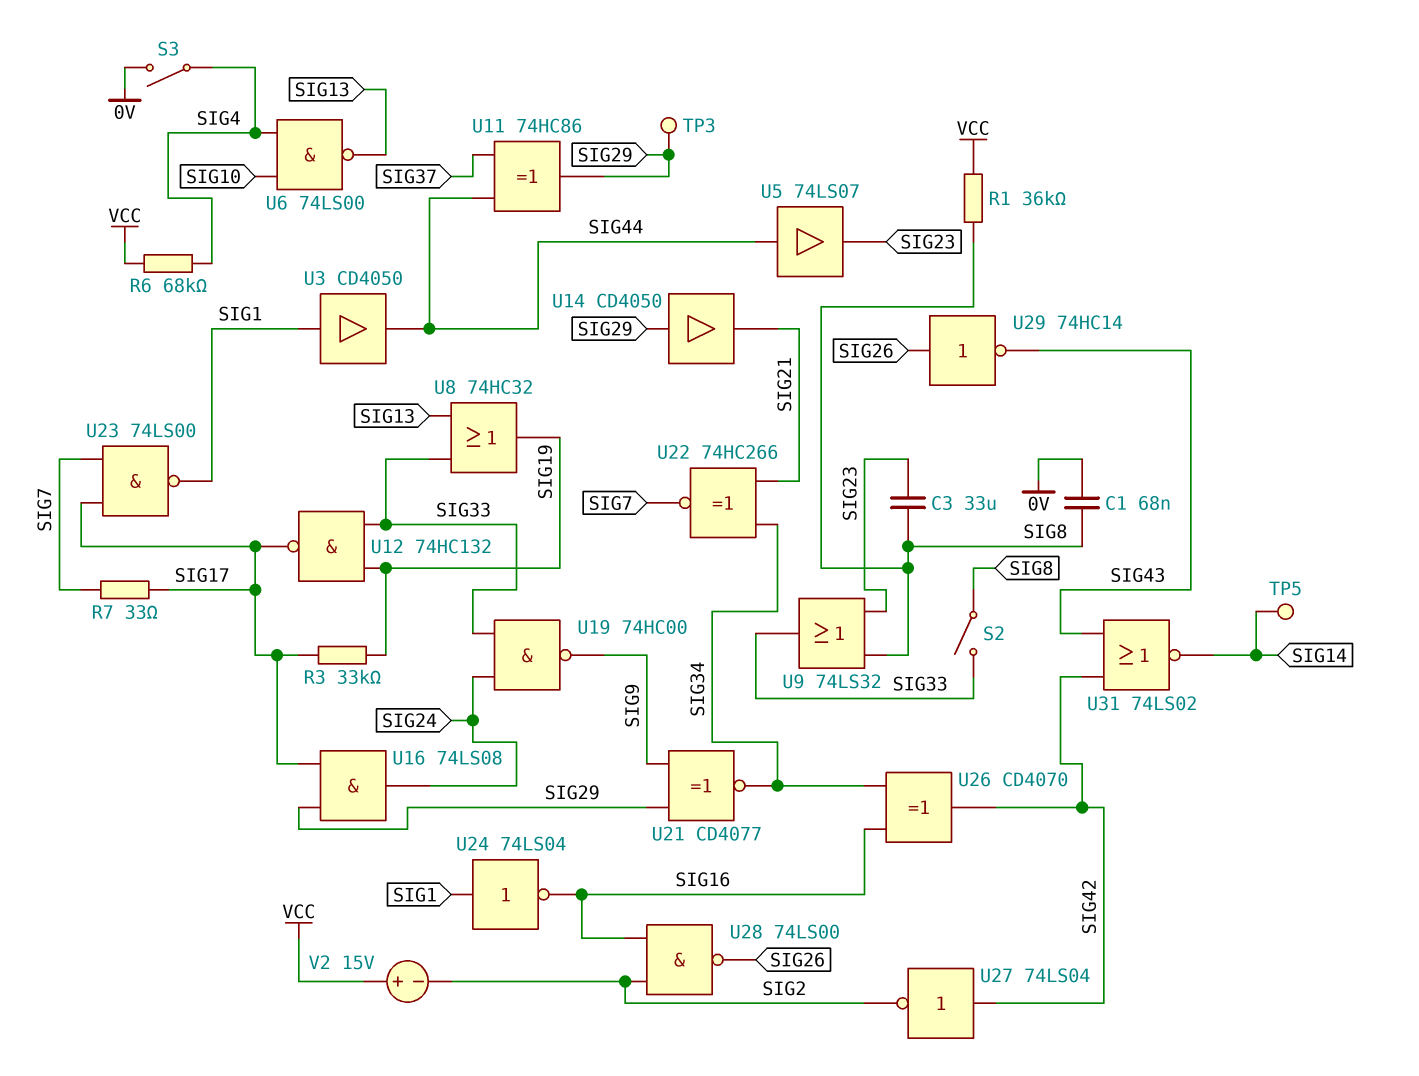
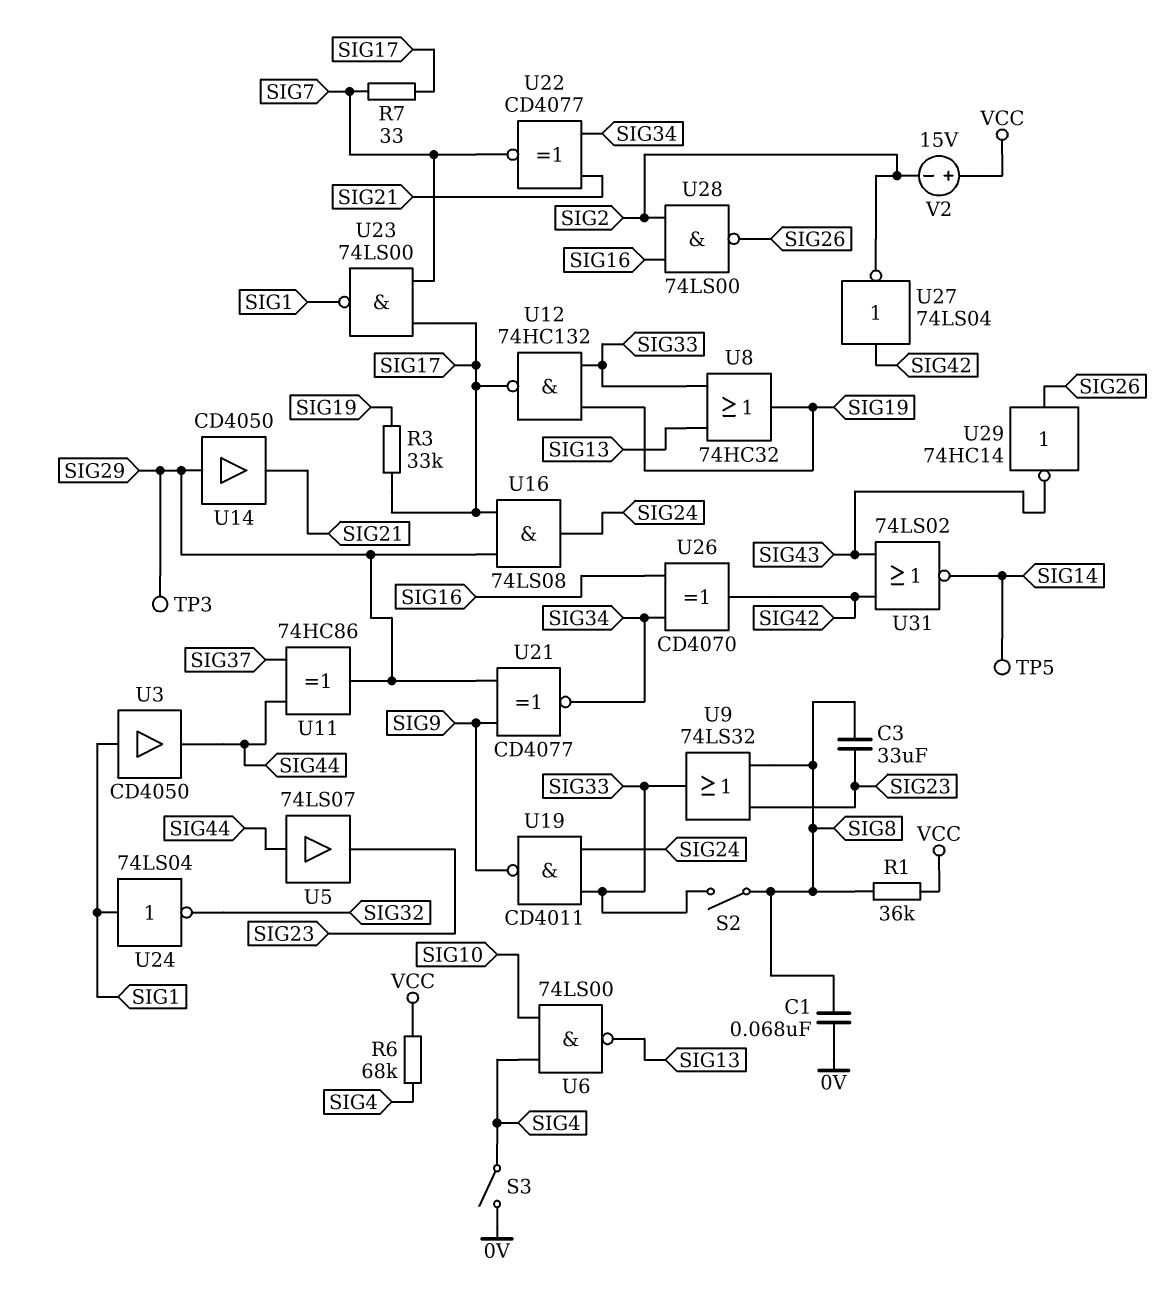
U19: NAND 74HC00 (in SIG24, in SIG33, out SIG9) -> NAND CD4011 (in SIG24, in SIG33, out SIG9)
U22: XNOR 74HC266 (in SIG21, in SIG34, out SIG7) -> XNOR CD4077 (in SIG21, in SIG34, out SIG7)
U24: NOT 74LS04 (in SIG1, out SIG16) -> NOT 74LS04 (in SIG1, out SIG32)

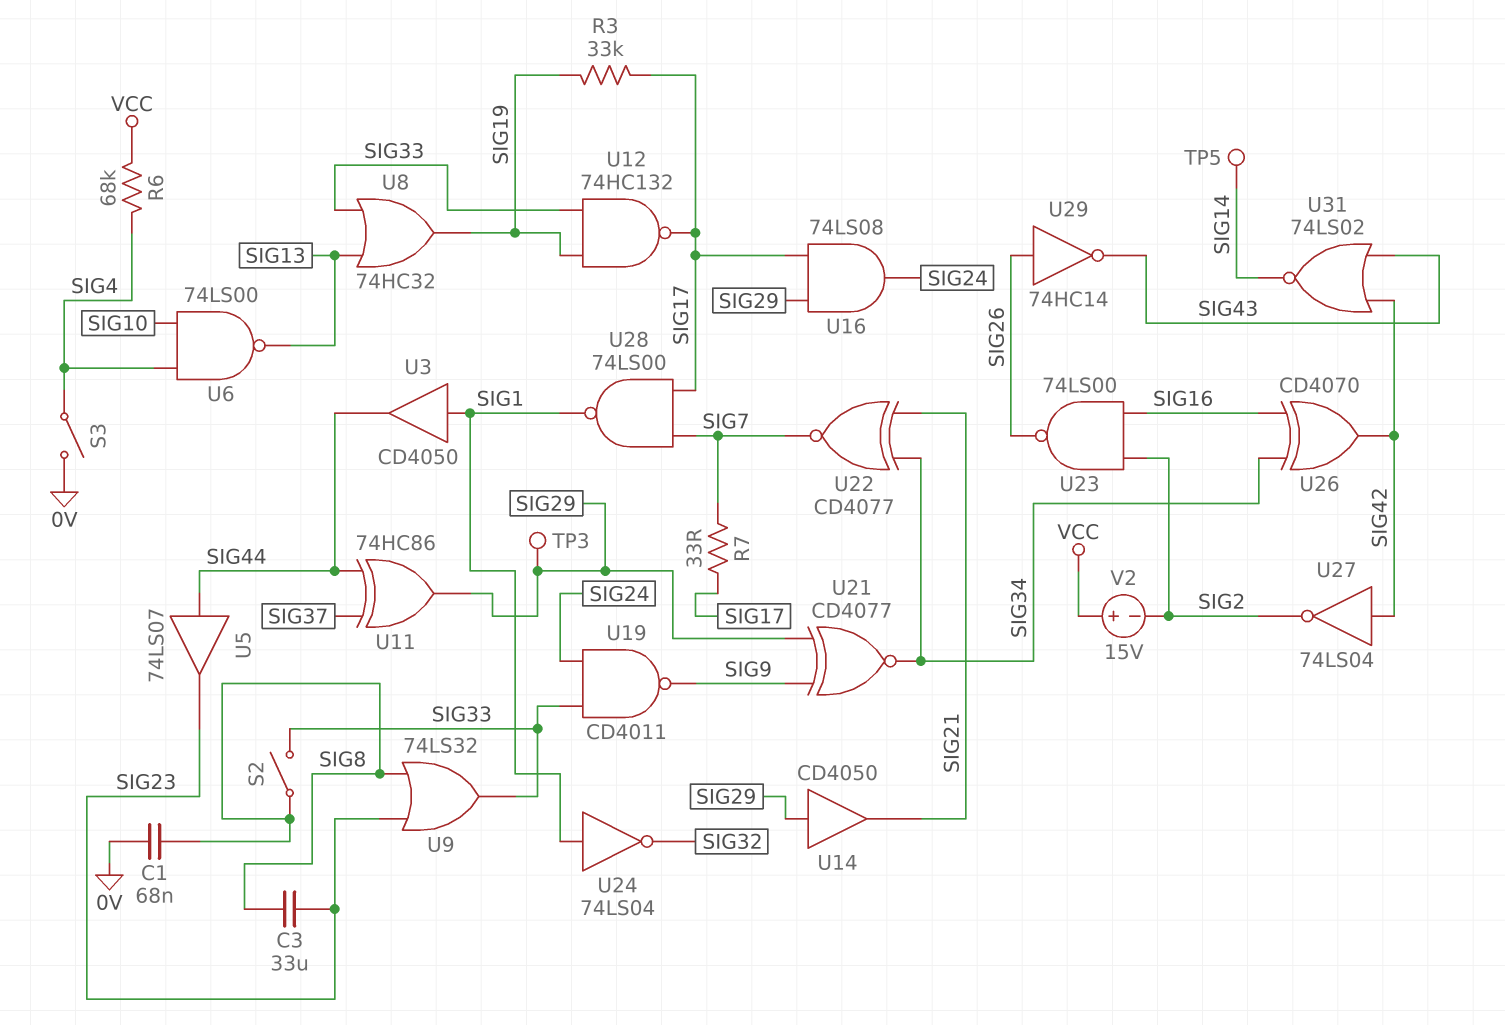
R1: 36k (SIG8, VCC) -> none
U23: NAND 74LS00 (in SIG7, in SIG17, out SIG1) -> NAND 74LS00 (in SIG2, in SIG16, out SIG26)
U28: NAND 74LS00 (in SIG2, in SIG16, out SIG26) -> NAND 74LS00 (in SIG7, in SIG17, out SIG1)

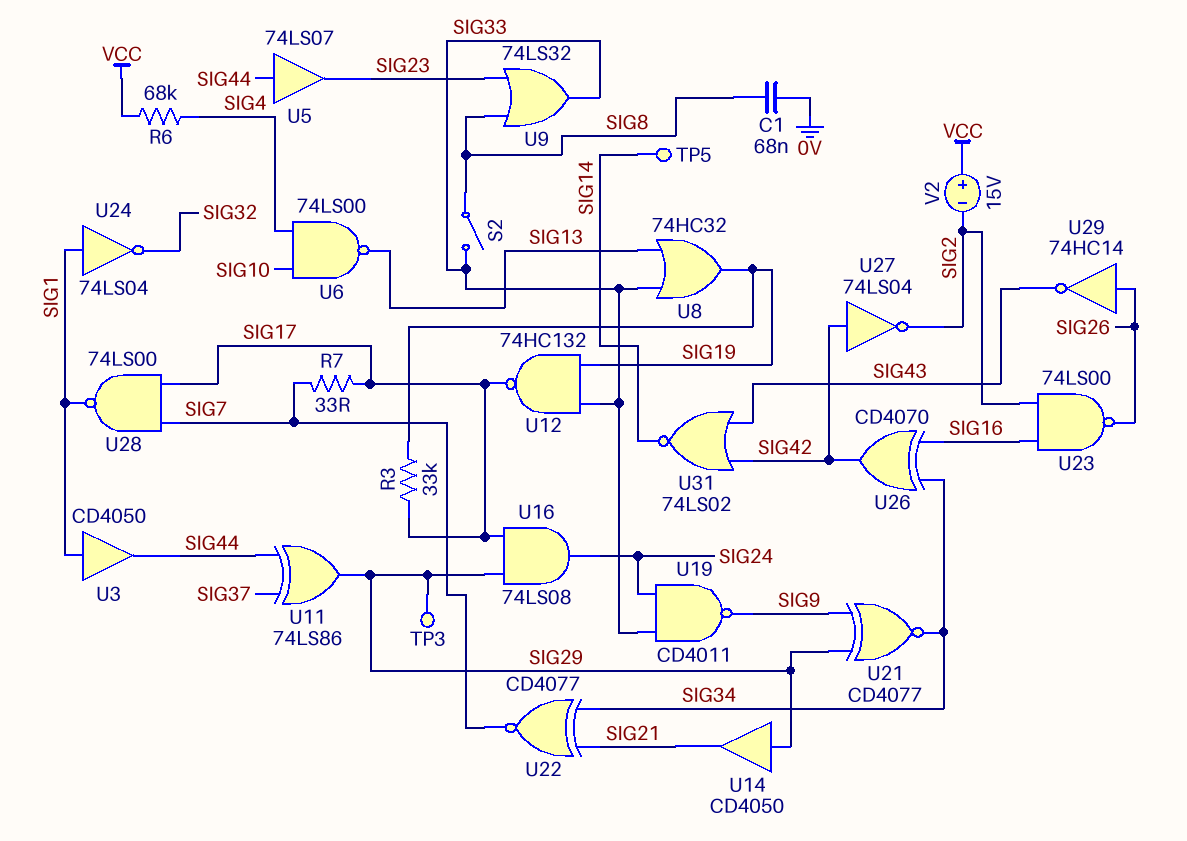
C3: 33uF (SIG8, SIG23) -> none
S3: switch (0V, SIG4) -> none
U11: XOR 74HC86 (in SIG37, in SIG44, out SIG29) -> XOR 74LS86 (in SIG37, in SIG44, out SIG29)

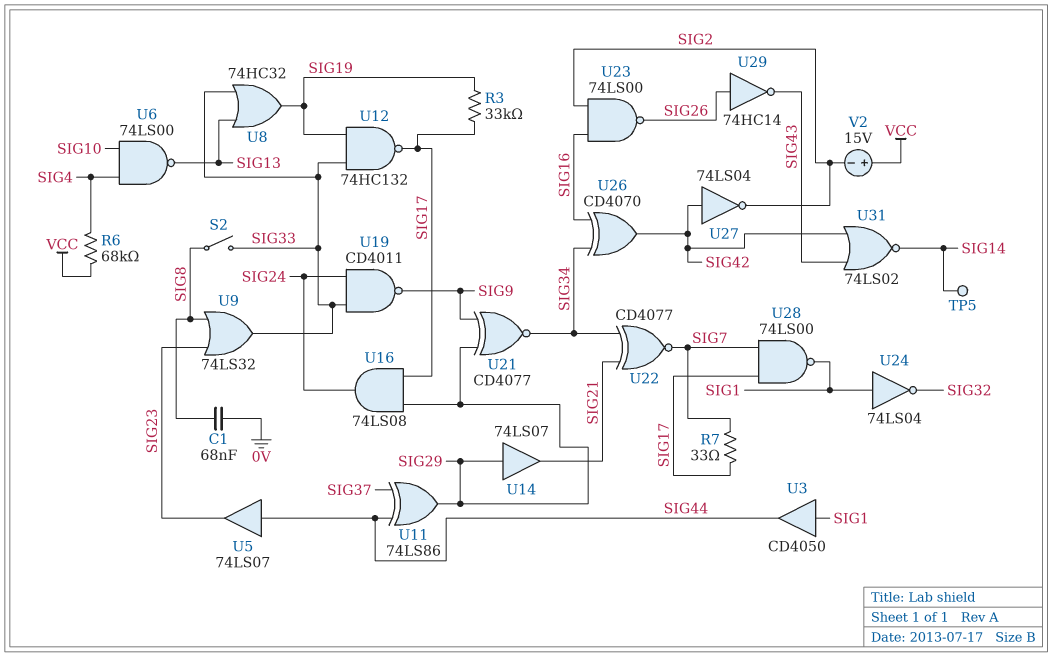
TP3: test point (SIG29) -> none
U14: buffer CD4050 (in SIG29, out SIG21) -> buffer 74LS07 (in SIG29, out SIG21)

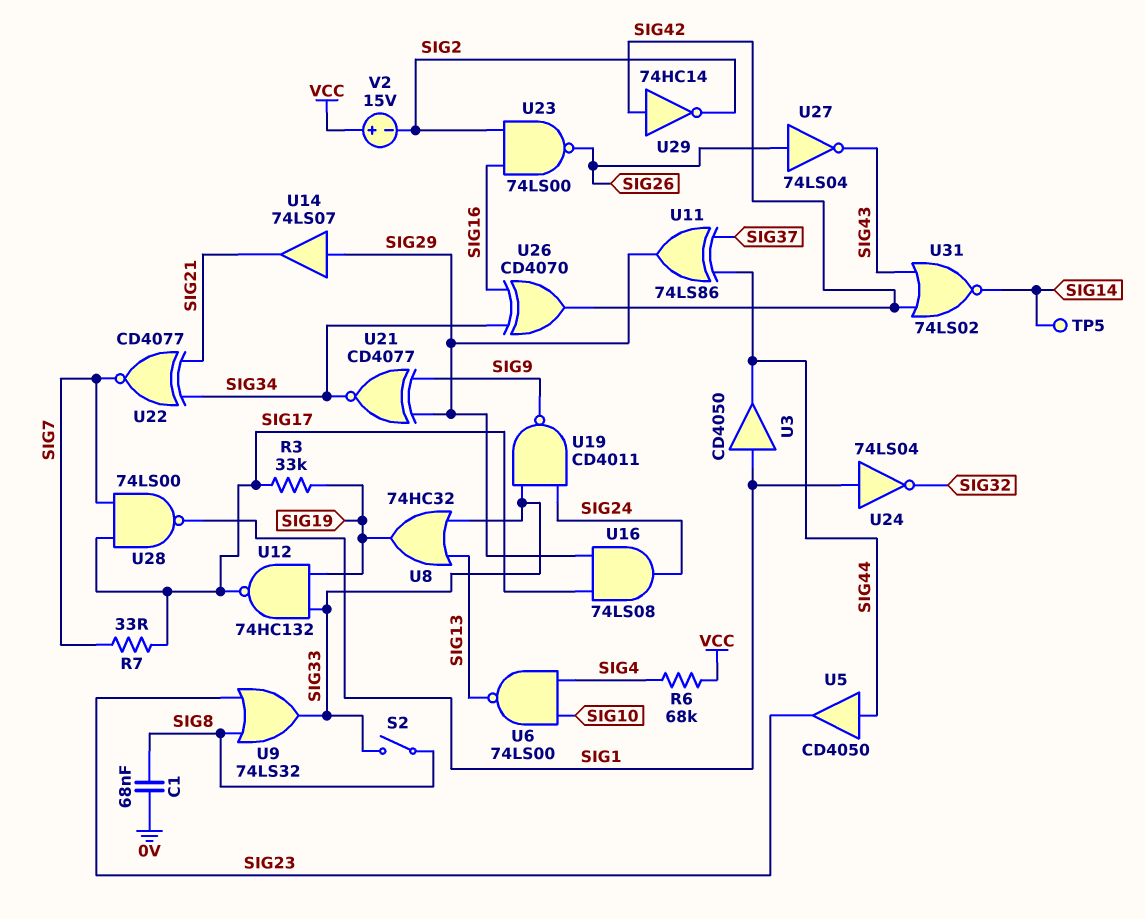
U5: buffer 74LS07 (in SIG44, out SIG23) -> buffer CD4050 (in SIG44, out SIG23)
U27: NOT 74LS04 (in SIG42, out SIG2) -> NOT 74LS04 (in SIG26, out SIG43)
U29: NOT 74HC14 (in SIG26, out SIG43) -> NOT 74HC14 (in SIG42, out SIG2)

